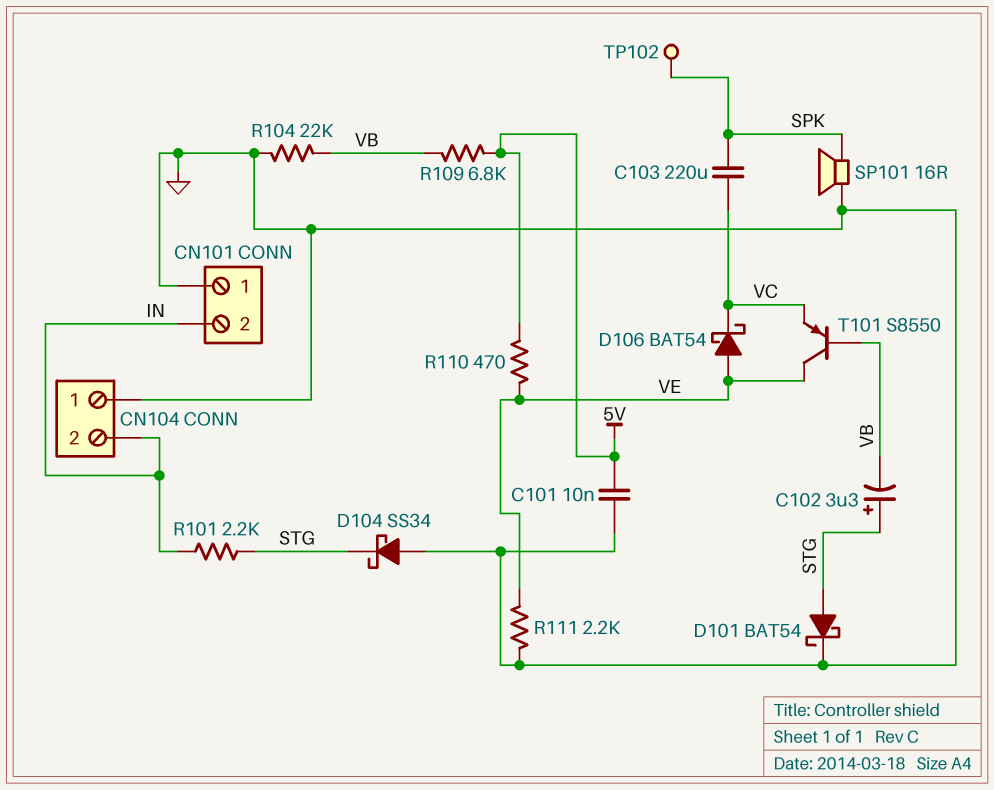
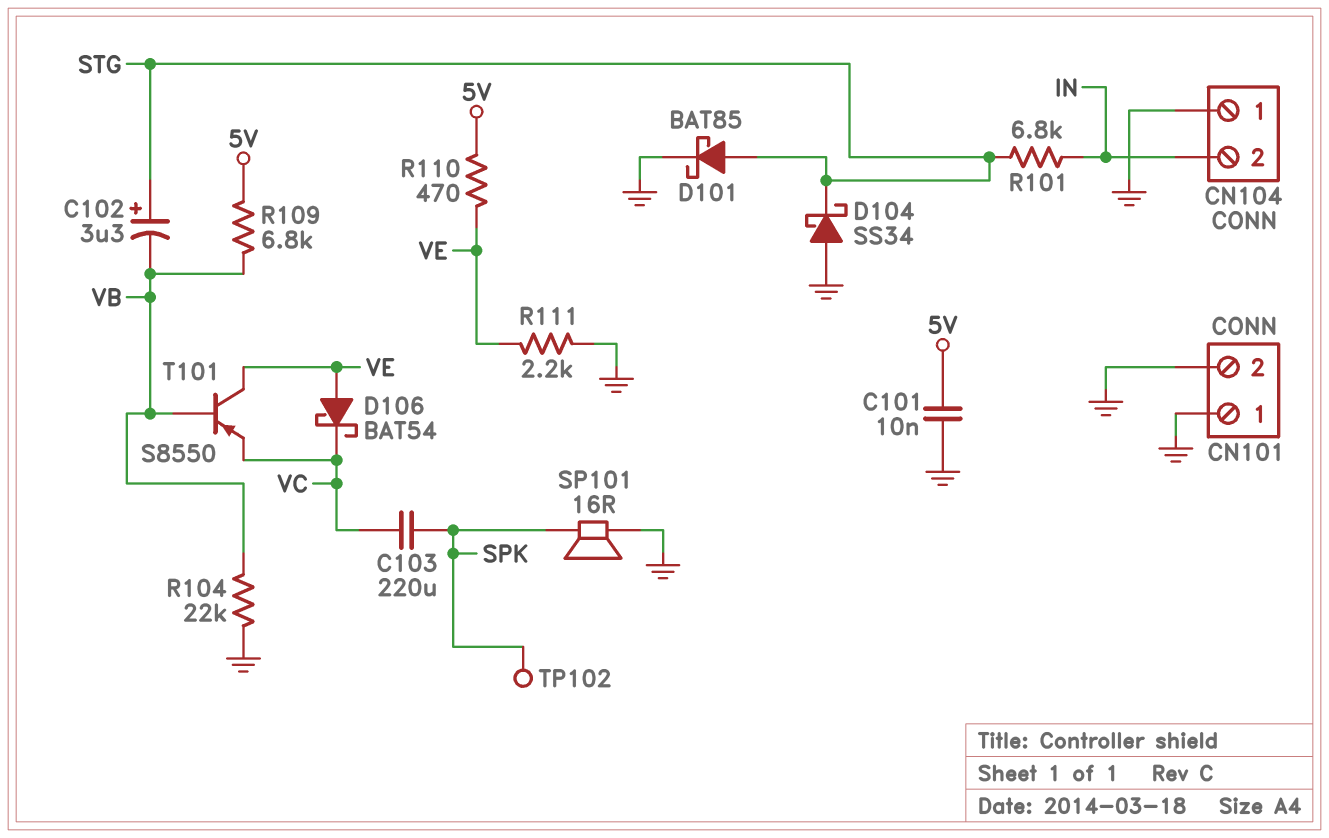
CN101 pin 2: IN -> GND
D101: schottky BAT54 (A STG, K GND) -> schottky BAT85 (A STG, K GND)
R101: 2.2k (IN, STG) -> 6.8k (IN, STG)

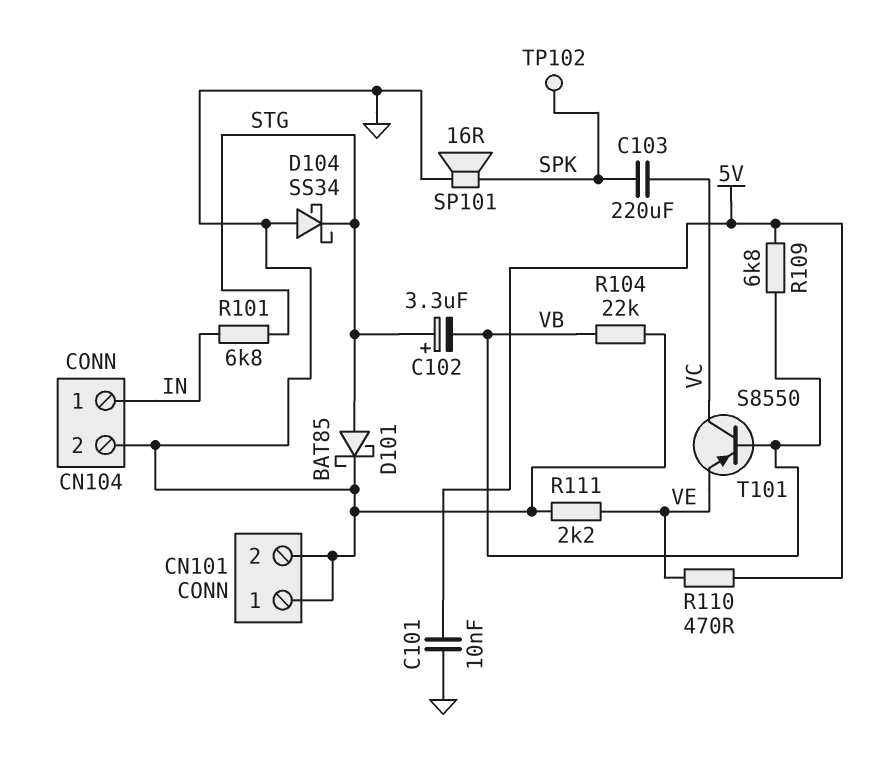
CN104 pin 1: GND -> IN
CN104 pin 2: IN -> GND
D106: schottky BAT54 (A VE, K VC) -> none
T101: PNP S8550 (B VB, C VE, E VC) -> PNP S8550 (B VB, C VC, E VE)

